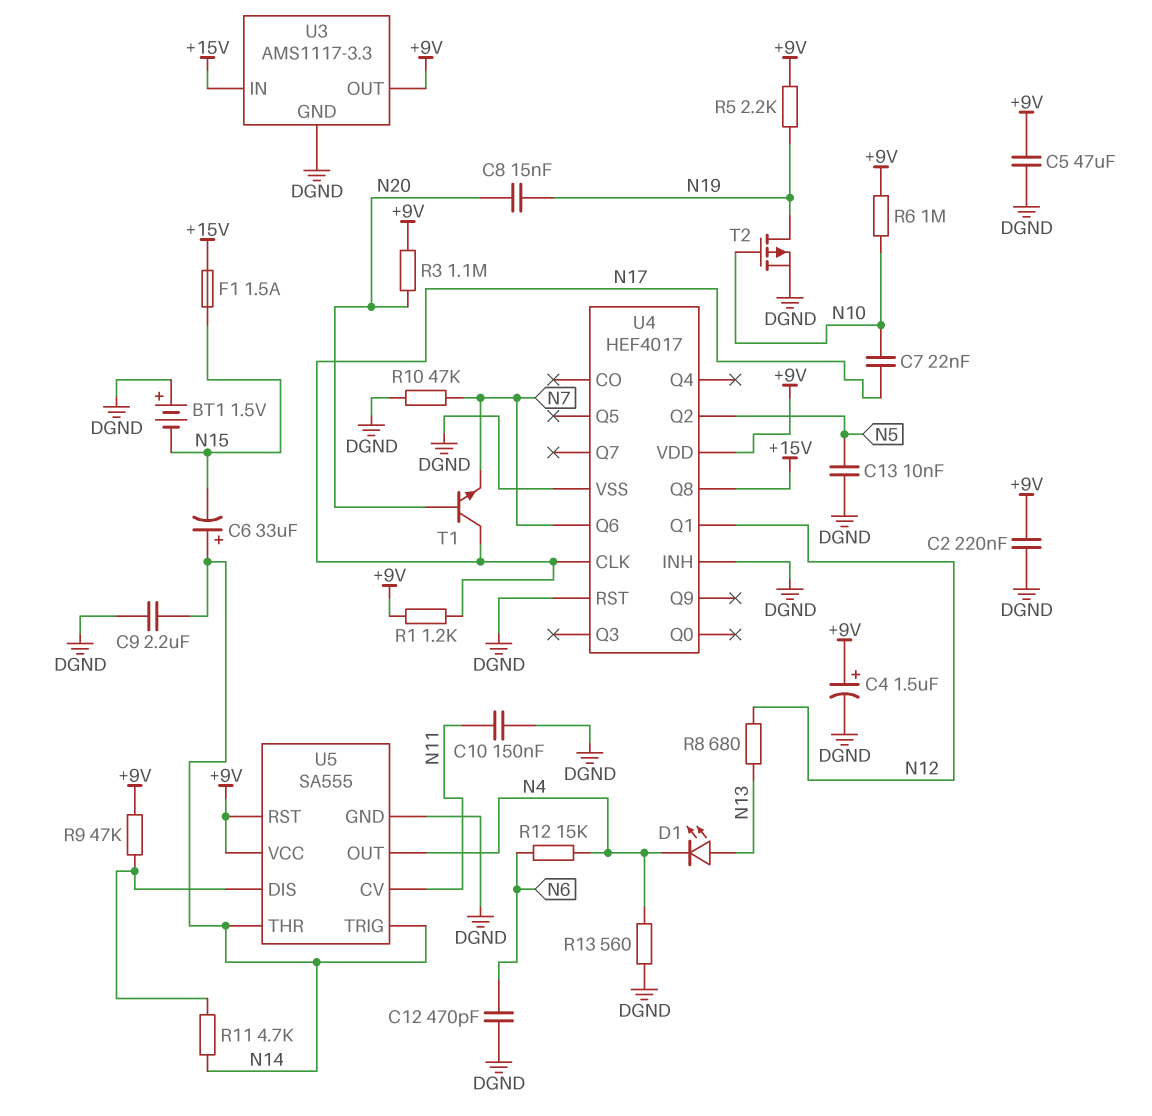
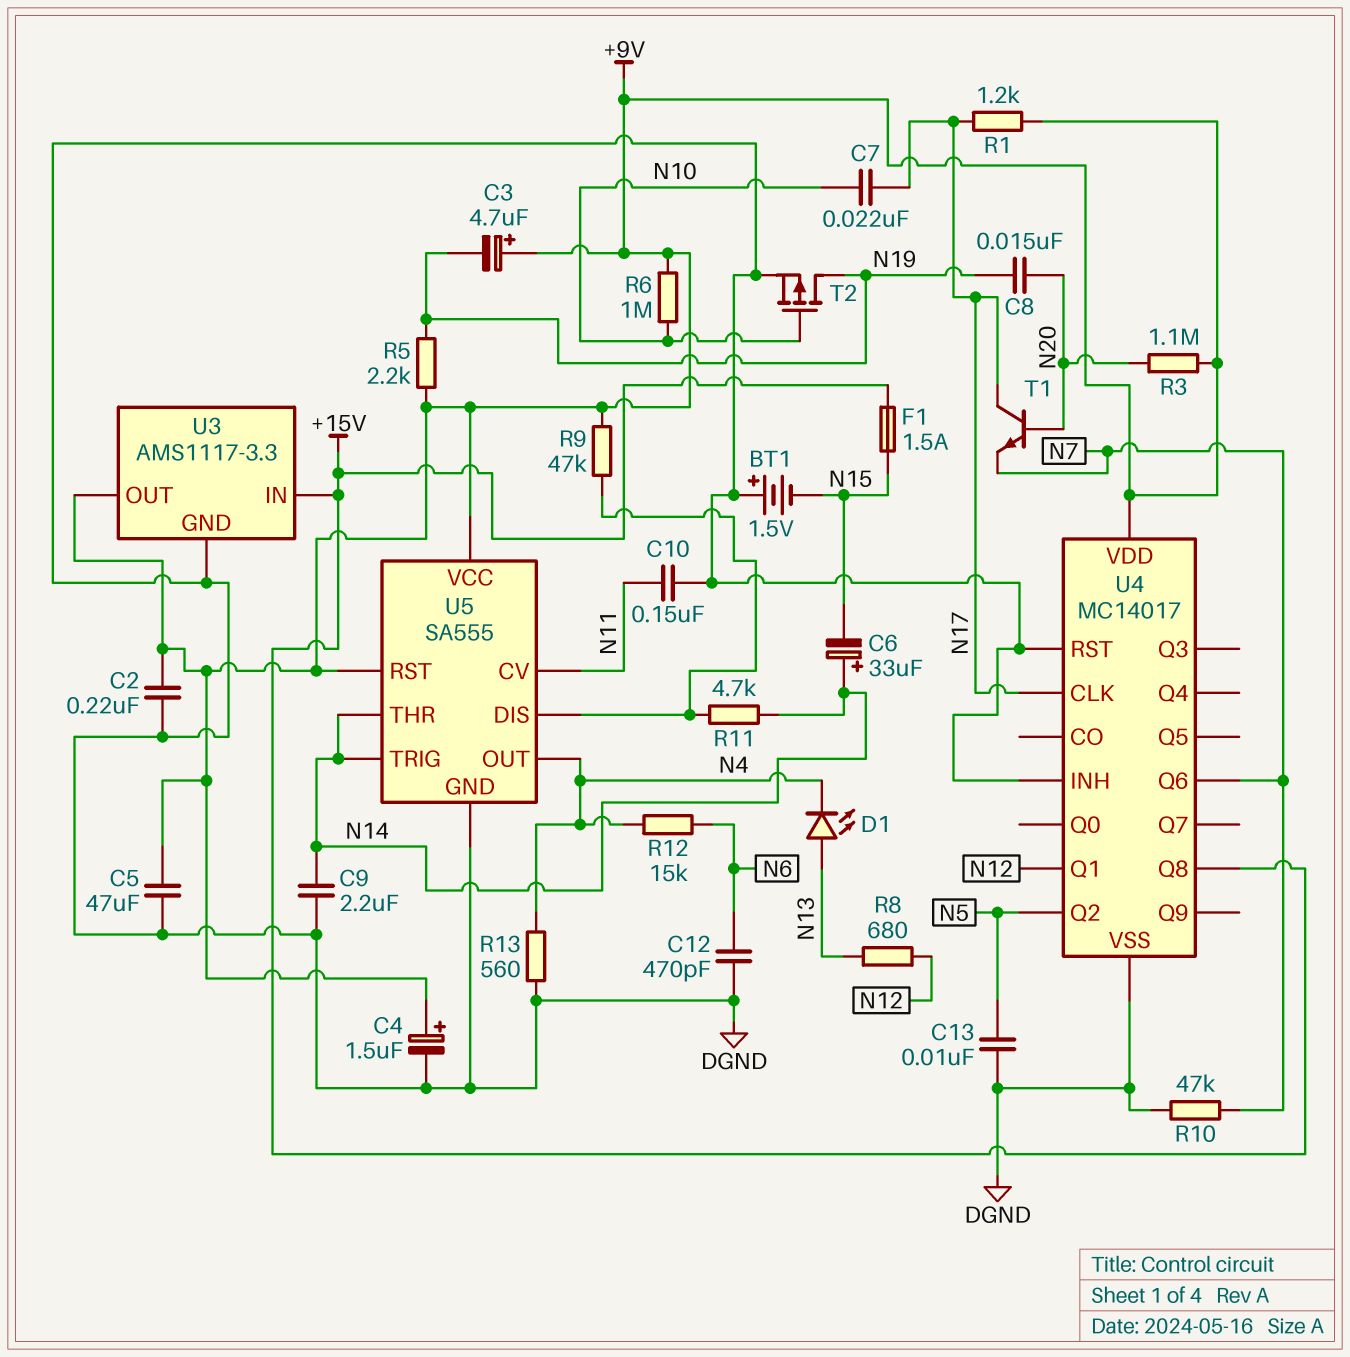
C3: none -> 4.7uF (plus +9V, minus N19)
U4: HEF4017 -> MC14017

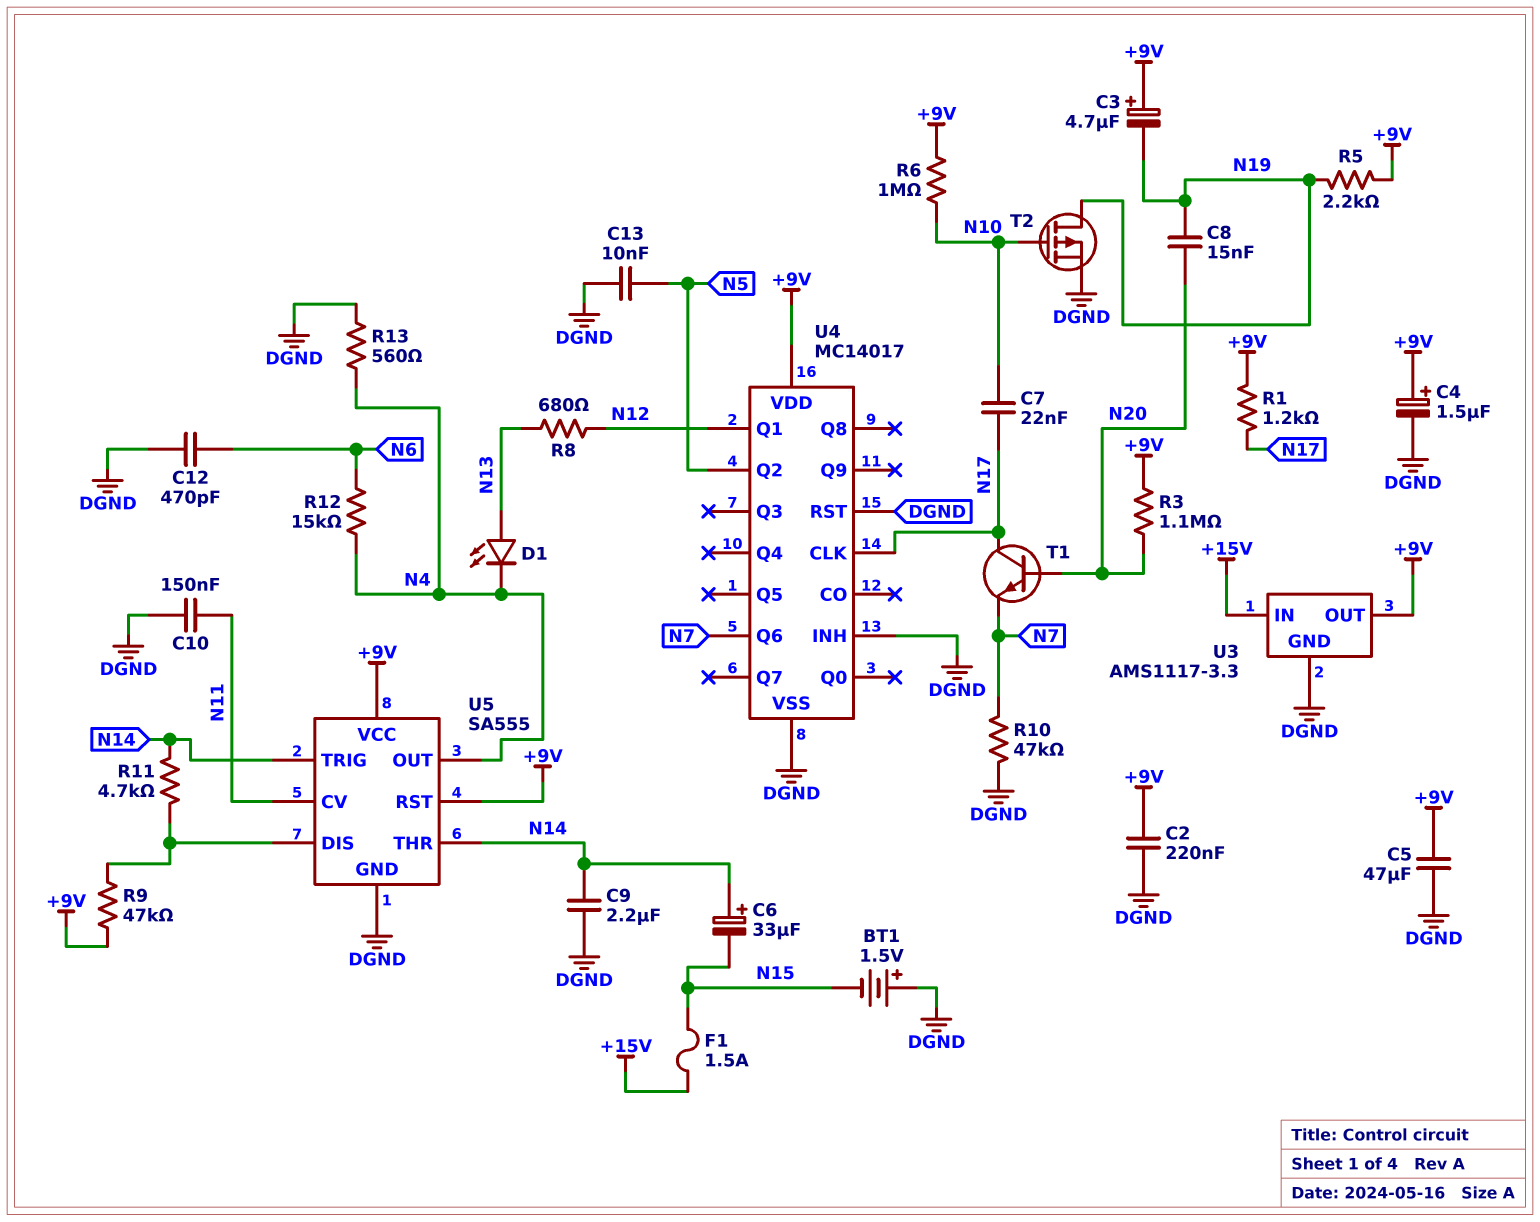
U4 pin Q8: +15V -> none

